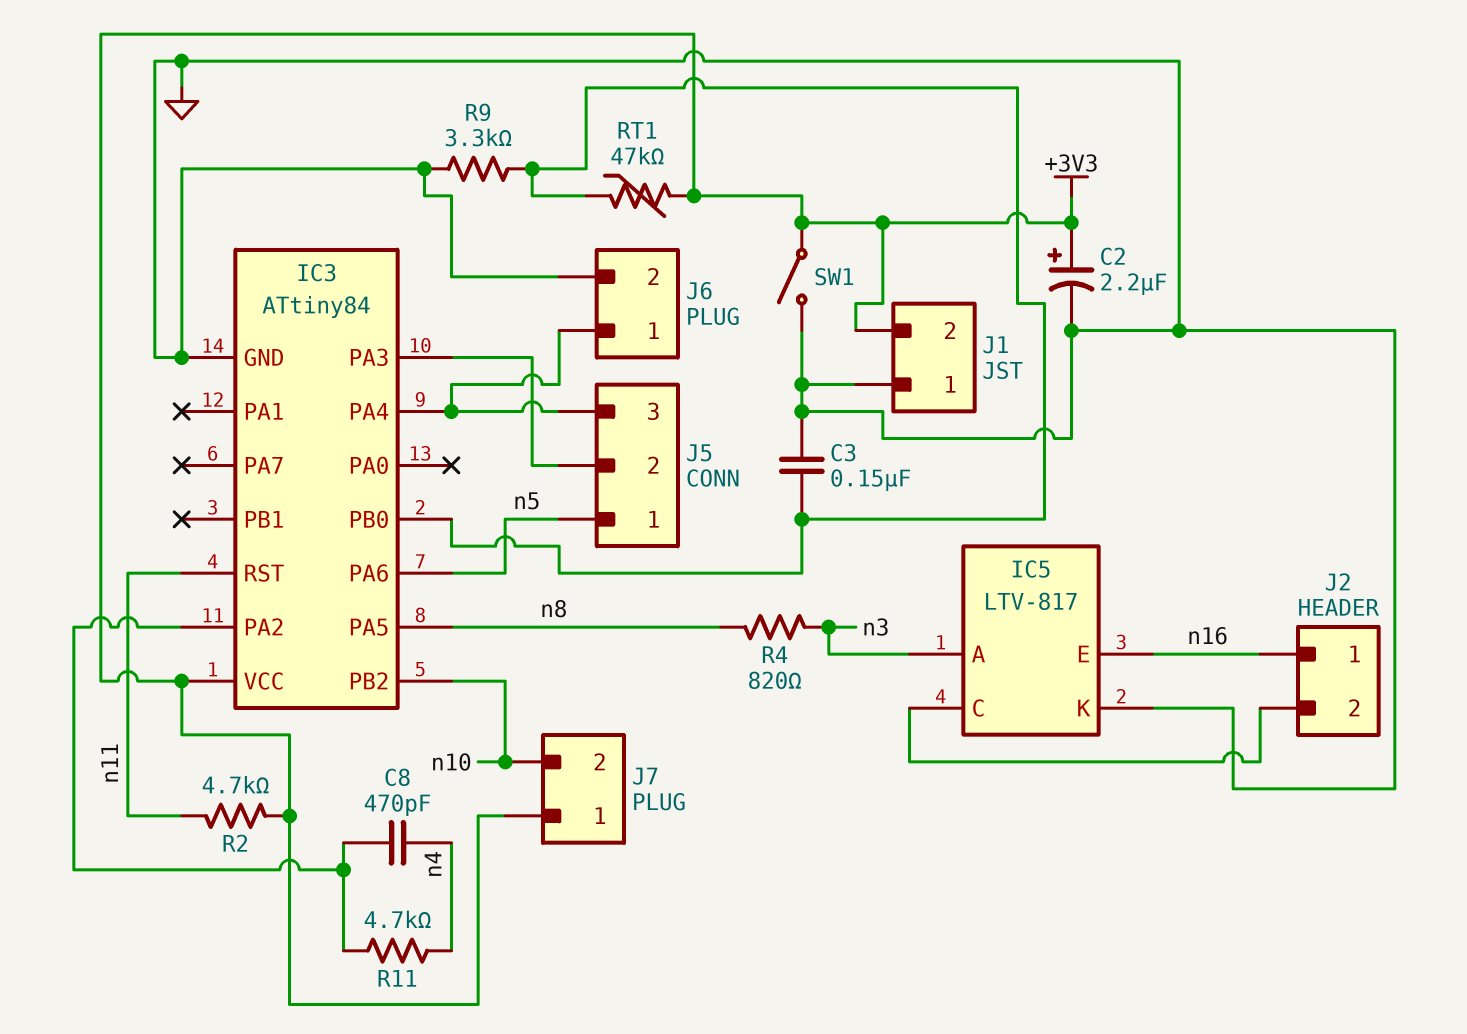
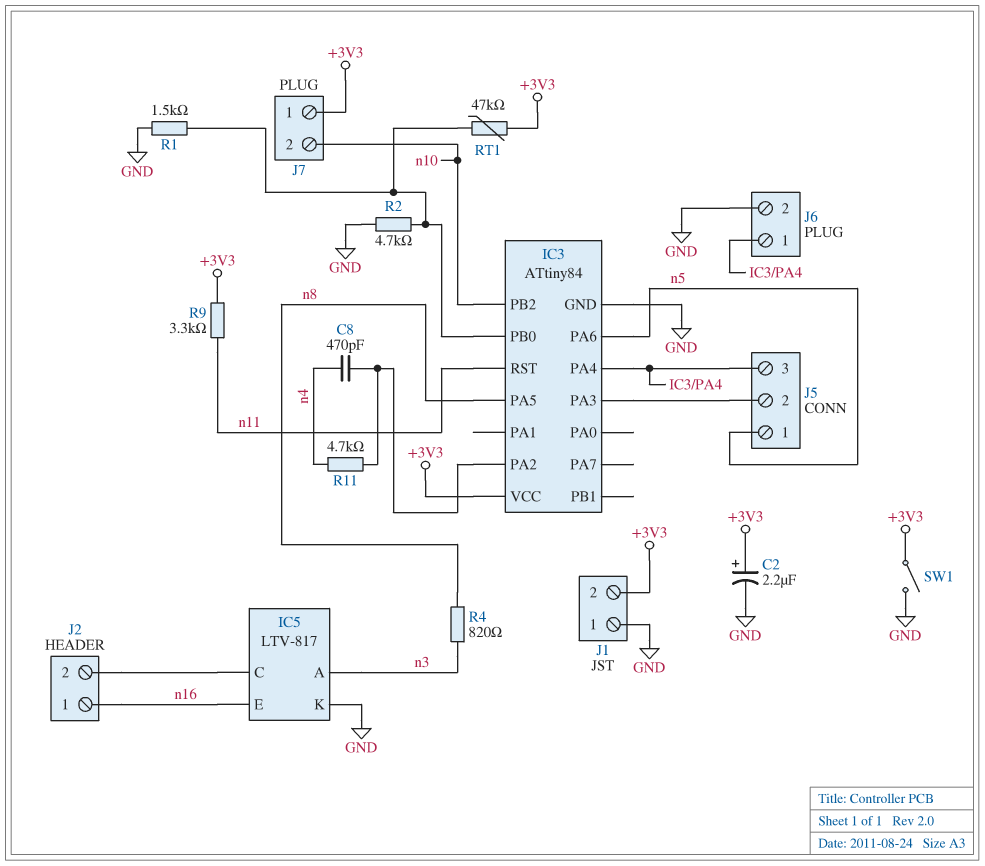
C3: 150nF (GND, IC3/PB0) -> none
R1: none -> 1.5k (GND, IC3/PB0)
R2: 4.7k (+3V3, n11) -> 4.7k (GND, IC3/PB0)
R9: 3.3k (GND, IC3/PB0) -> 3.3k (+3V3, n11)

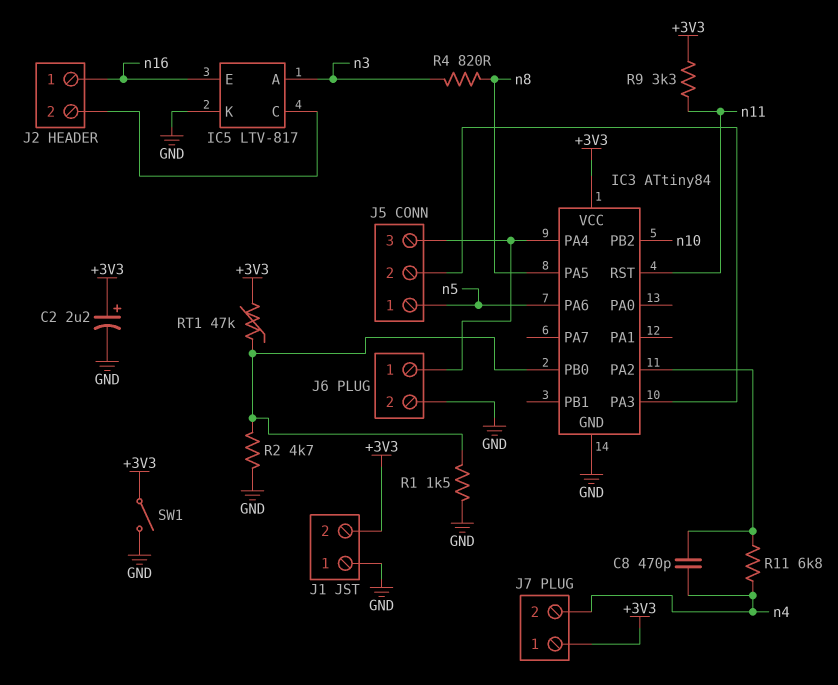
J7 pin 2: n10 -> n4
R11: 4.7k (IC3/PA2, n4) -> 6.8k (IC3/PA2, n4)

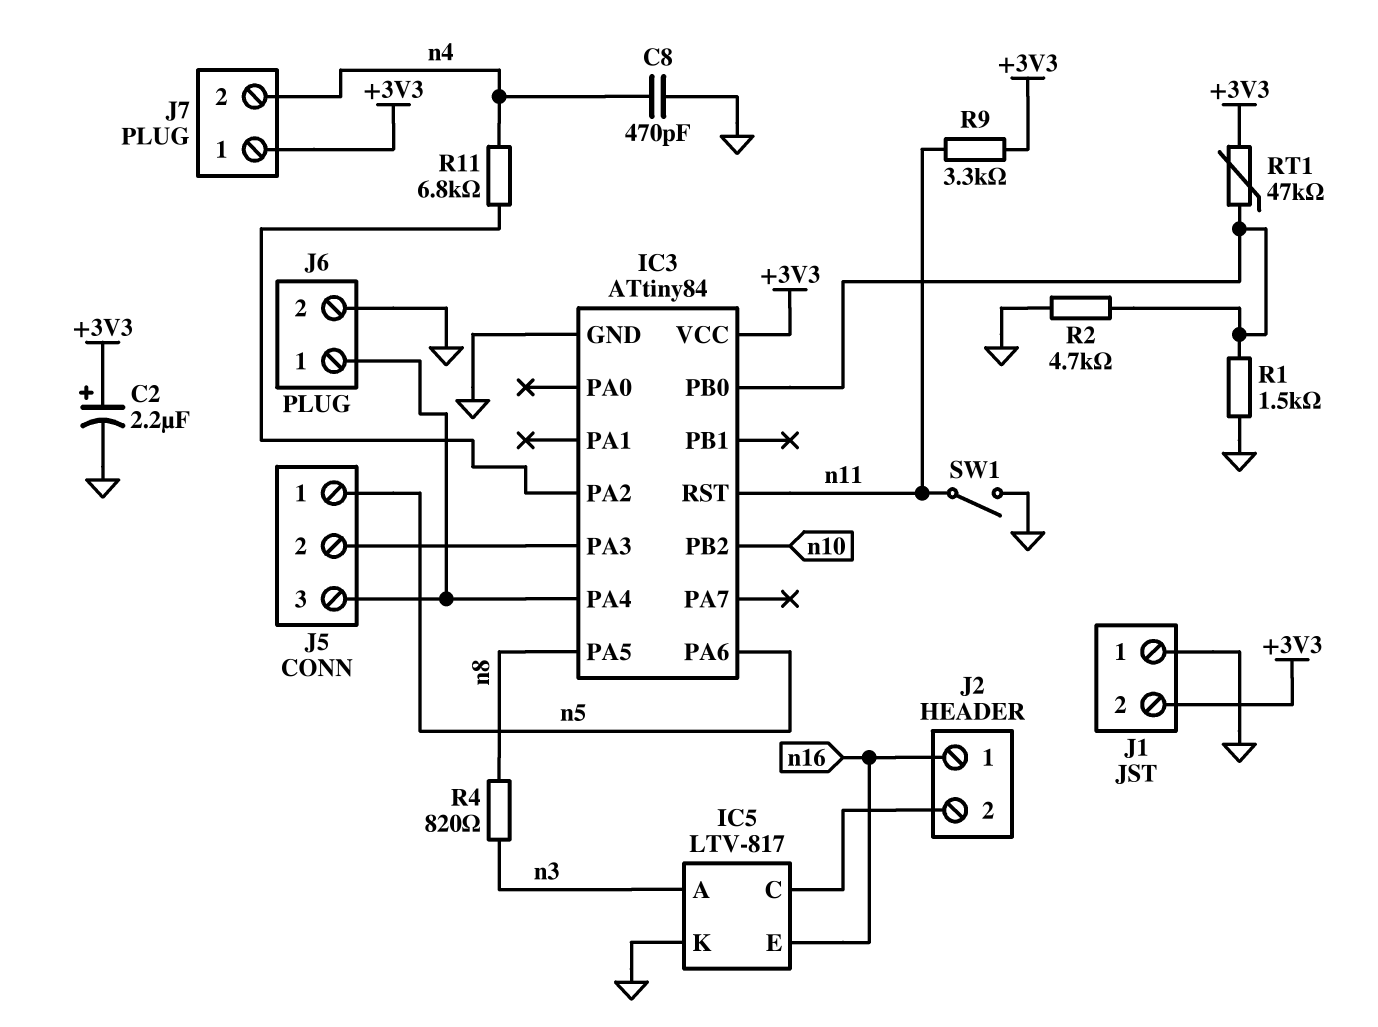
C8: 470pF (IC3/PA2, n4) -> 470pF (GND, n4)
SW1: switch (+3V3, GND) -> switch (GND, n11)

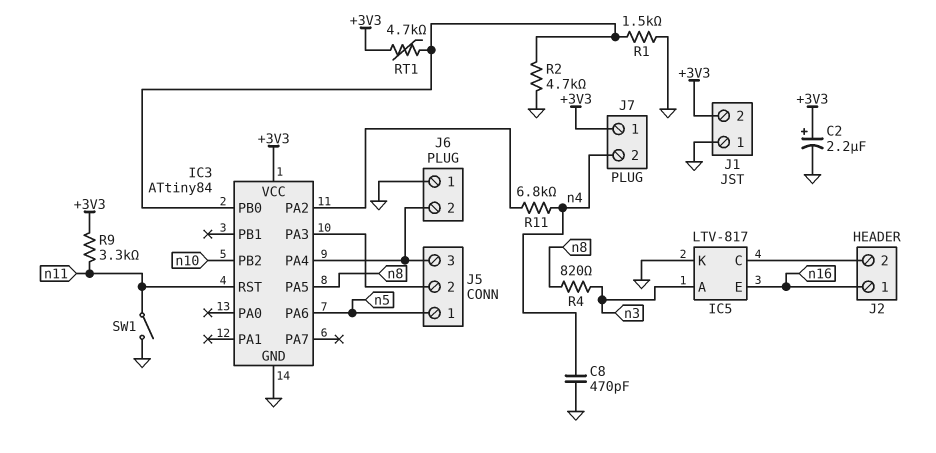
J6 pin 1: IC3/PA4 -> GND
J6 pin 2: GND -> IC3/PA4
RT1: 47k (+3V3, IC3/PB0) -> 4.7k (+3V3, IC3/PB0)

